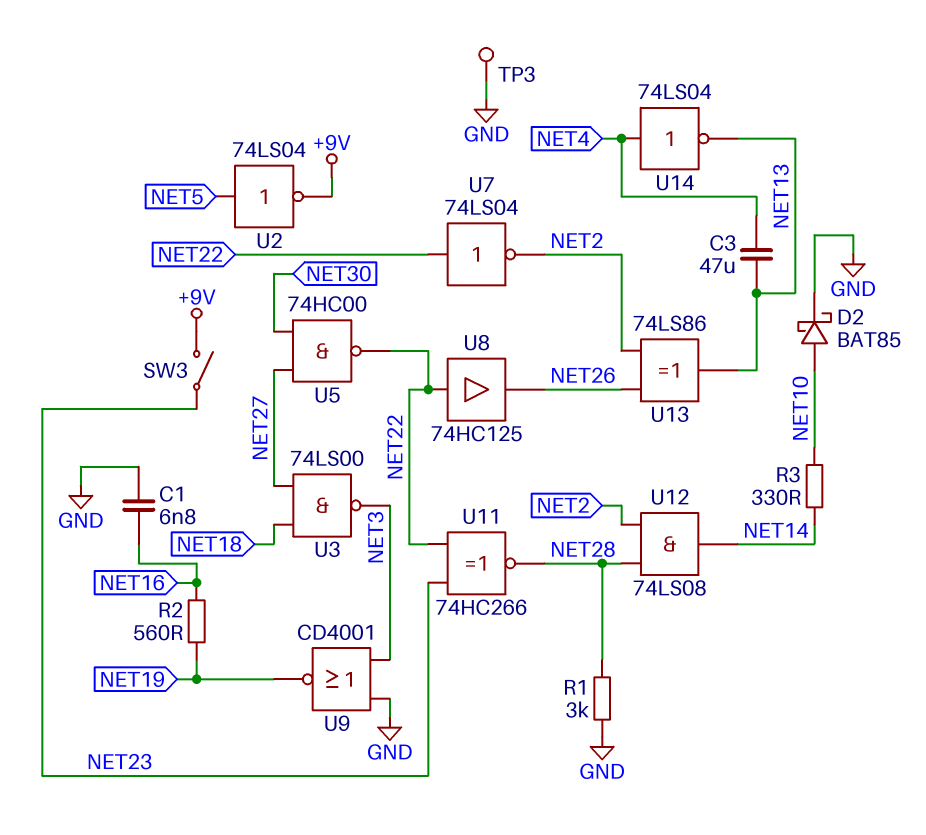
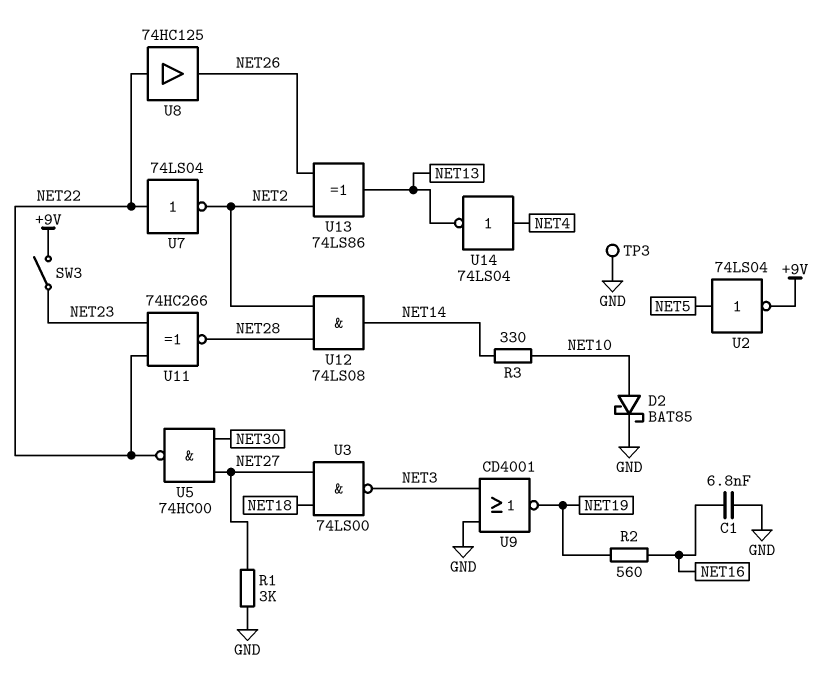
C3: 47uF (NET4, NET13) -> none
R1: 3k (GND, NET28) -> 3k (GND, NET27)

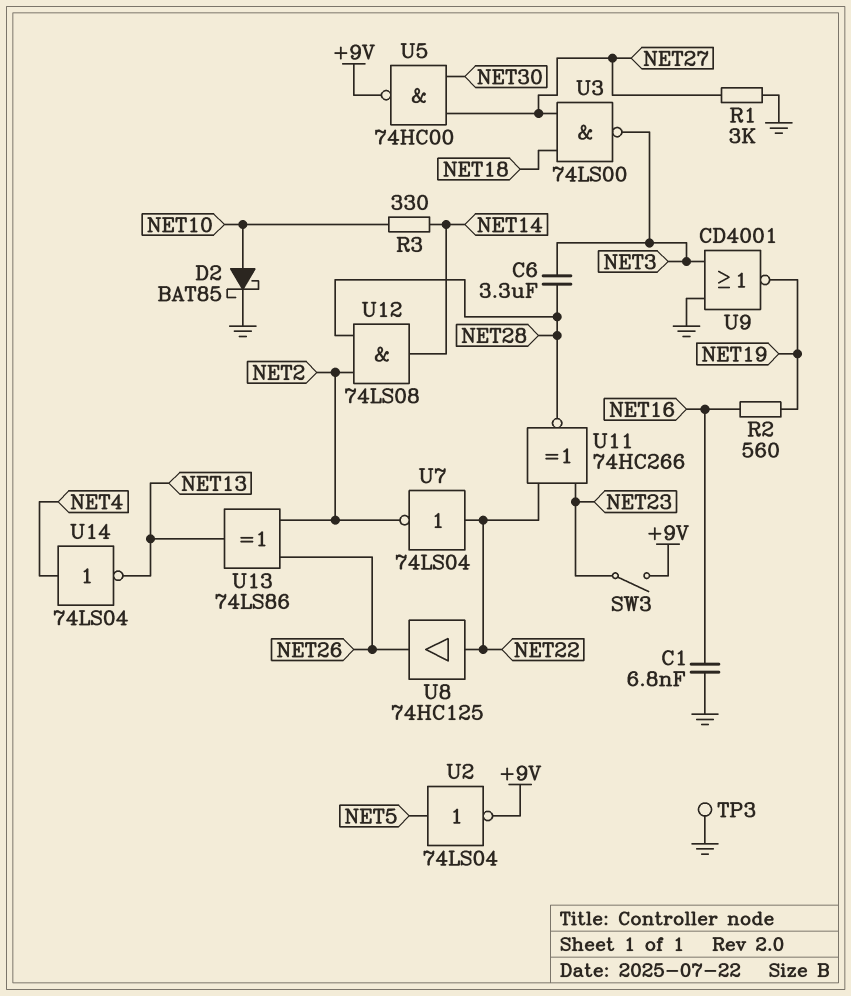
C6: none -> 3.3uF (NET3, NET28)
U5: NAND 74HC00 (in NET27, in NET30, out NET22) -> NAND 74HC00 (in NET27, in NET30, out +9V)

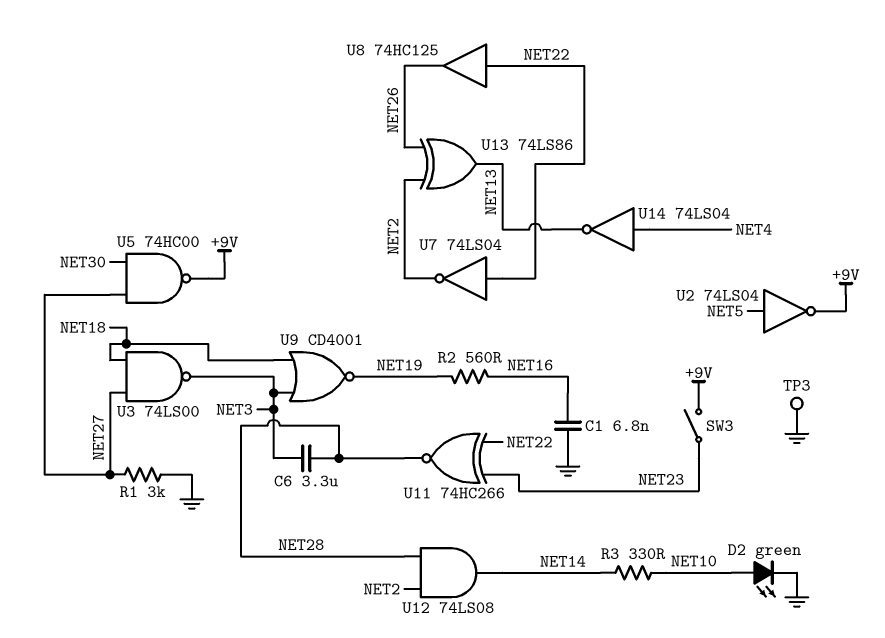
D2: schottky BAT85 (A NET10, K GND) -> LED green (A NET10, K GND)
U9: NOR CD4001 (in GND, in NET3, out NET19) -> NOR CD4001 (in NET3, in NET18, out NET19)

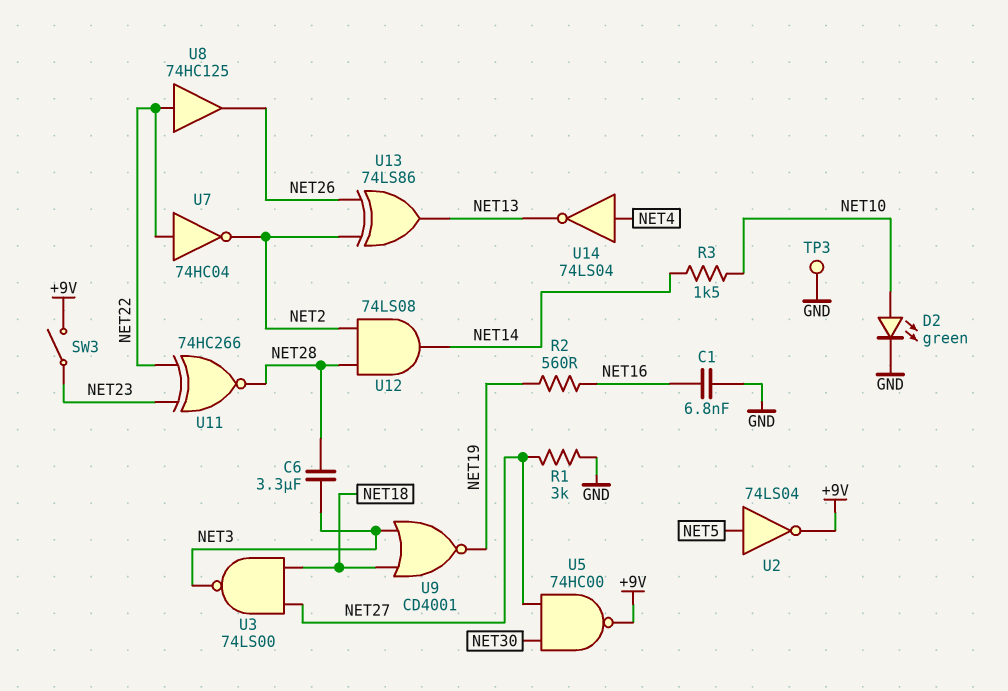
R3: 330 (NET10, NET14) -> 1.5k (NET10, NET14)
U7: NOT 74LS04 (in NET22, out NET2) -> NOT 74HC04 (in NET22, out NET2)

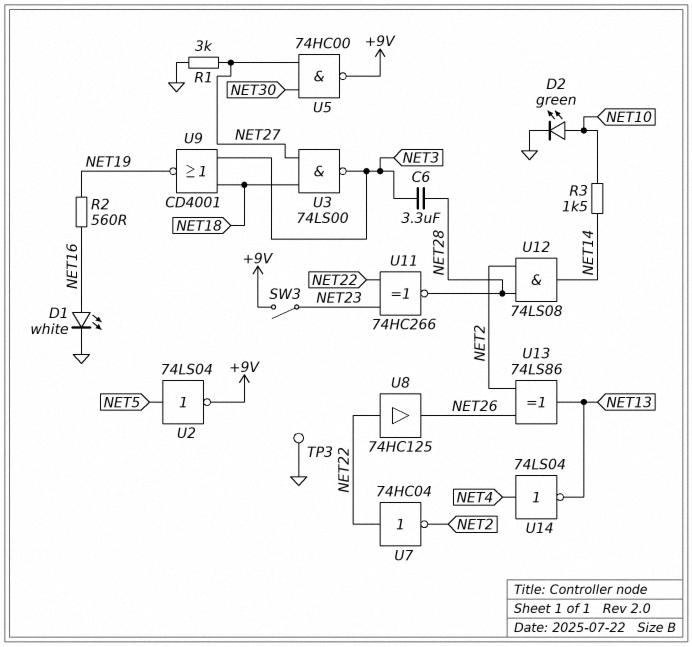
C1: 6.8nF (GND, NET16) -> none
D1: none -> LED white (A NET16, K GND)

